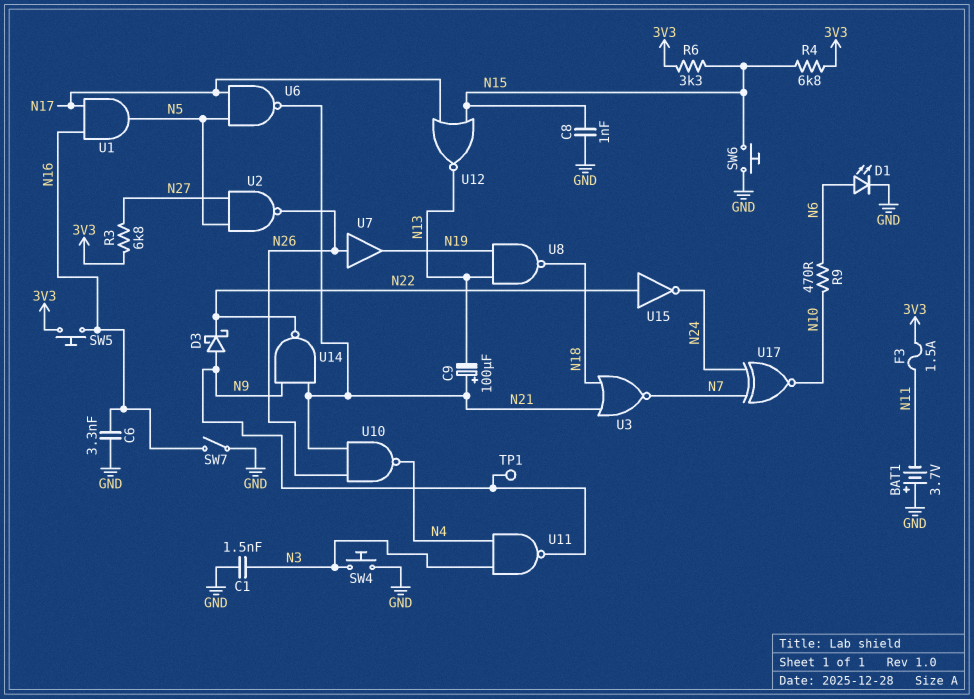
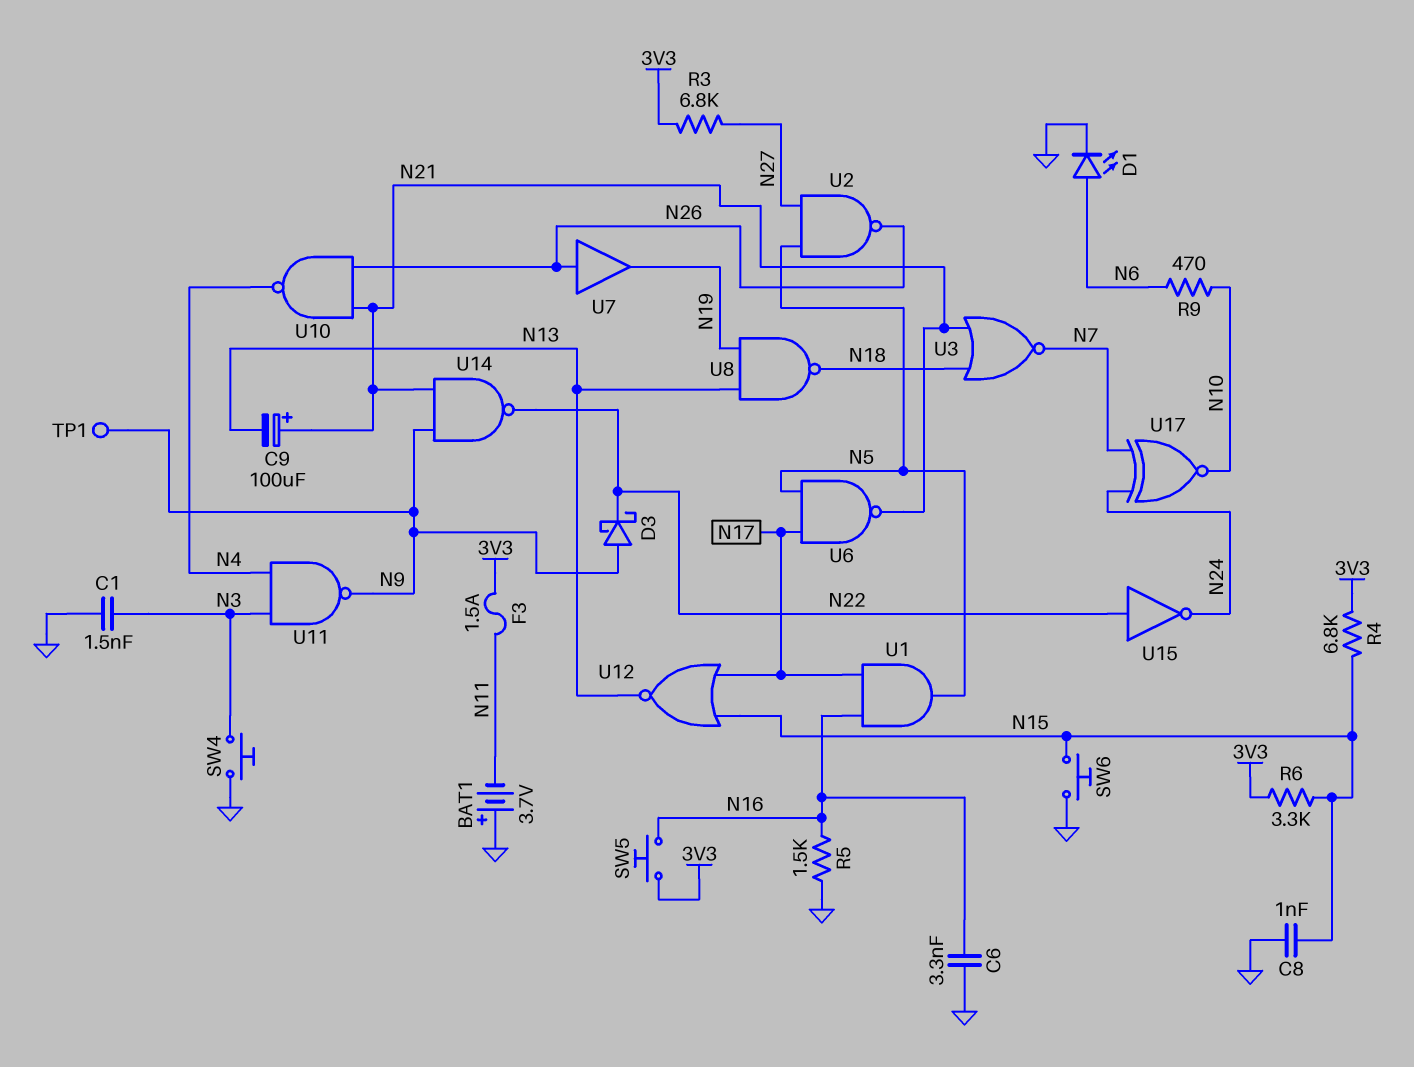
R5: none -> 1.5k (GND, N16)
SW7: switch (GND, N16) -> none

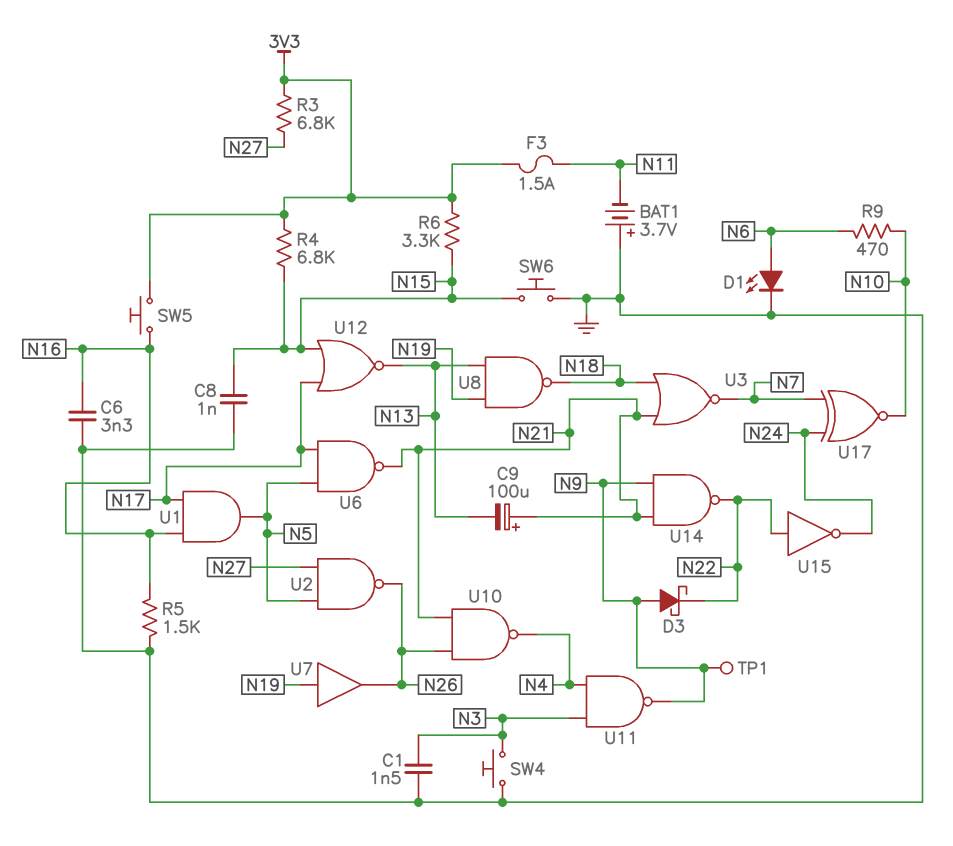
U7: buffer (in N26, out N19) -> buffer (in N19, out N26)

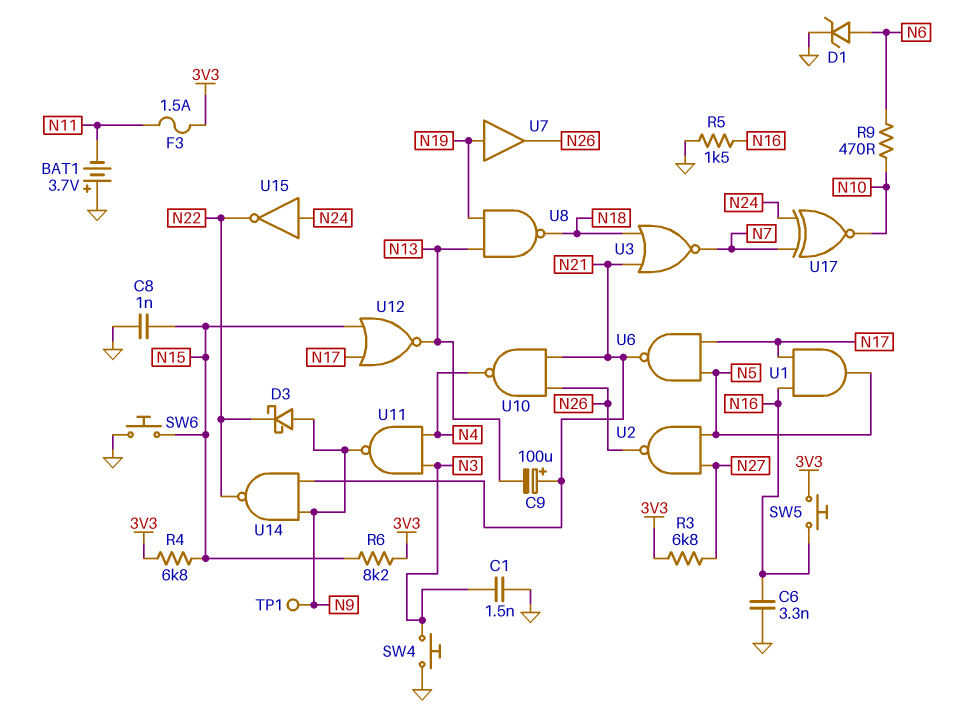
D1: LED (A N6, K GND) -> zener (A N6, K GND)
R6: 3.3k (3V3, N15) -> 8.2k (3V3, N15)
U15: NOT (in N22, out N24) -> NOT (in N24, out N22)

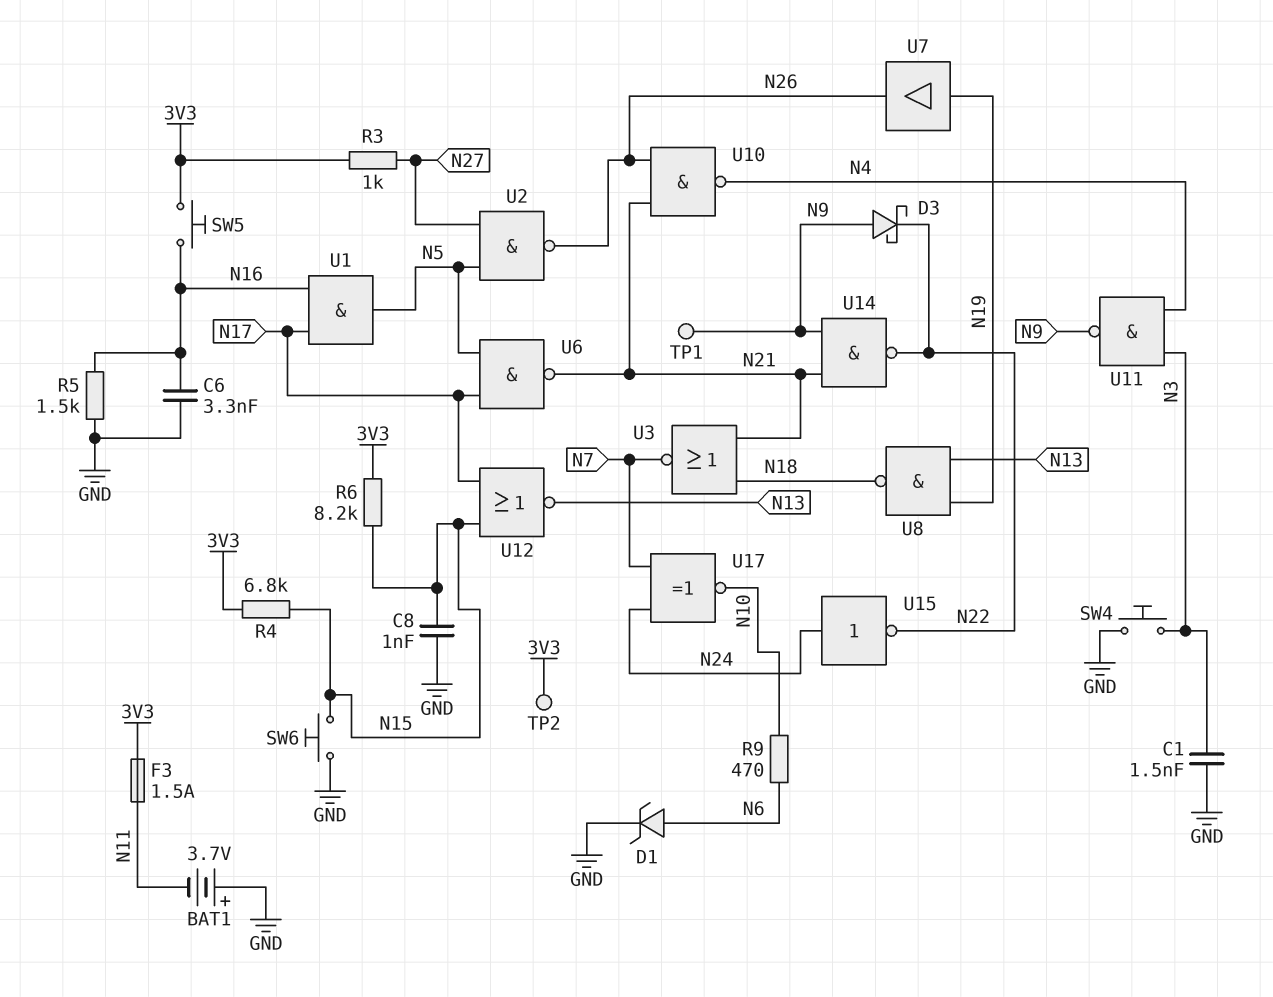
C9: 100uF (plus N21, minus N13) -> none
R3: 6.8k (3V3, N27) -> 1k (3V3, N27)
TP2: none -> test point (3V3)

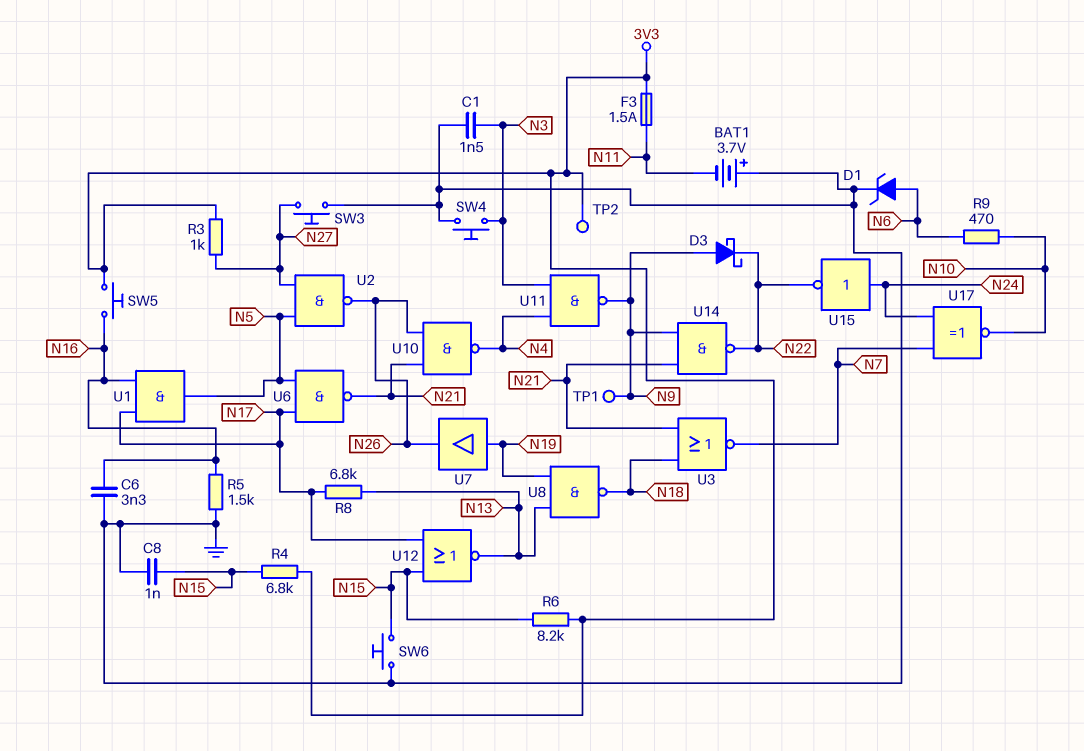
R8: none -> 6.8k (N13, N17)
SW3: none -> button (GND, N27)

